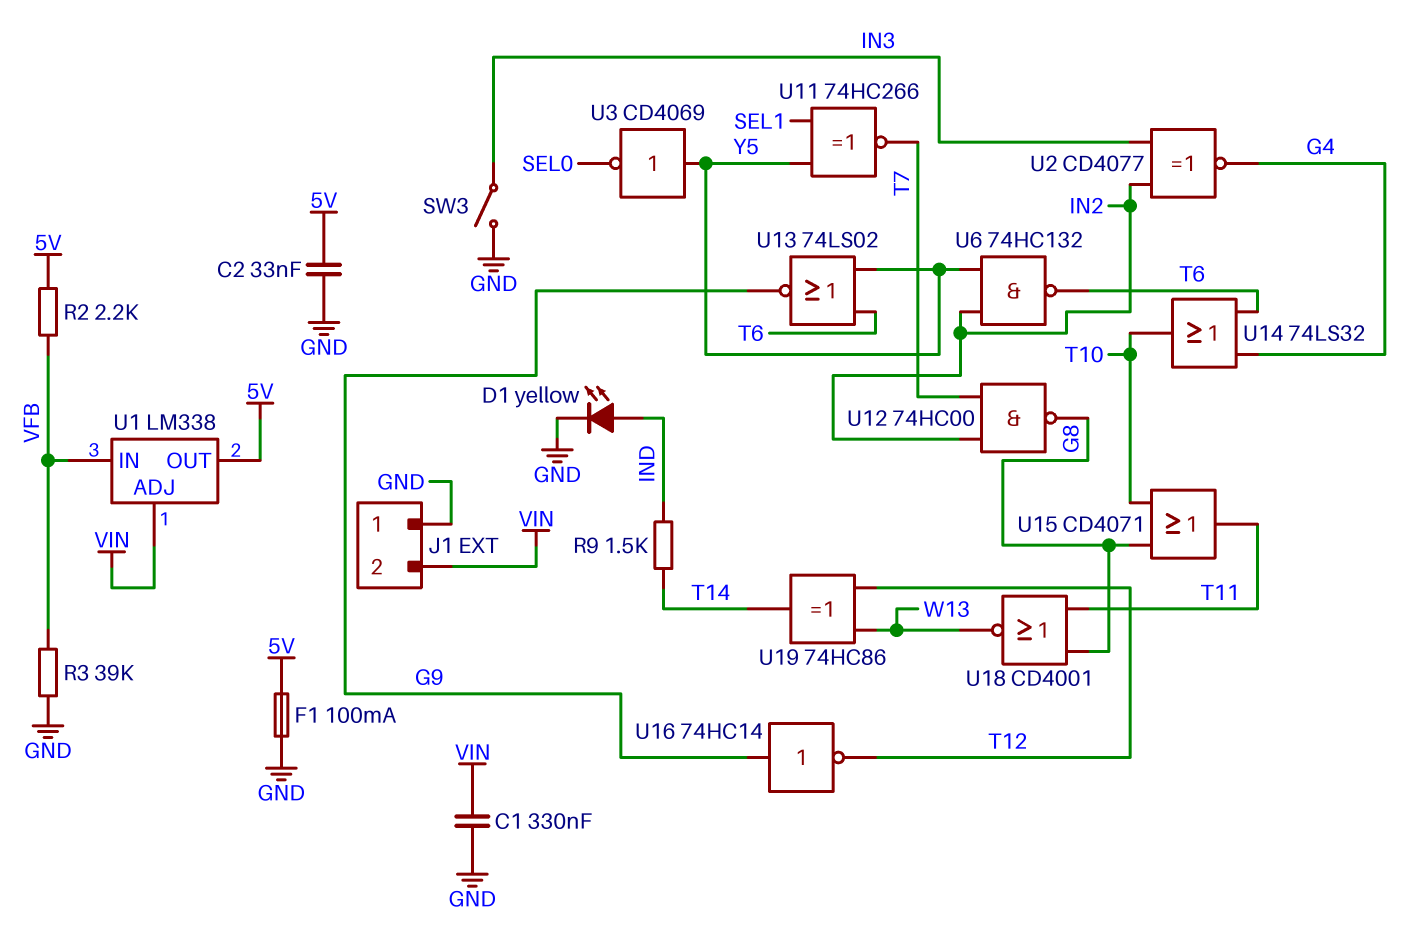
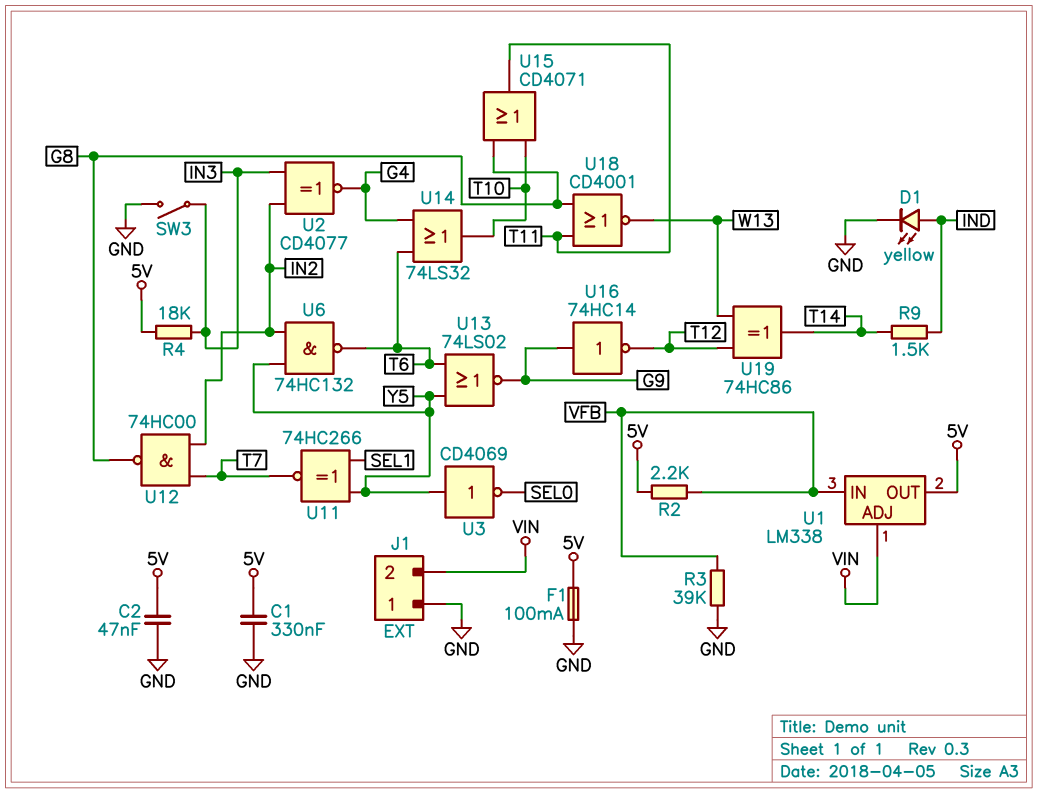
C1: 330nF (GND, VIN) -> 330nF (5V, GND)
C2: 33nF (5V, GND) -> 47nF (5V, GND)
R4: none -> 18k (5V, IN3)

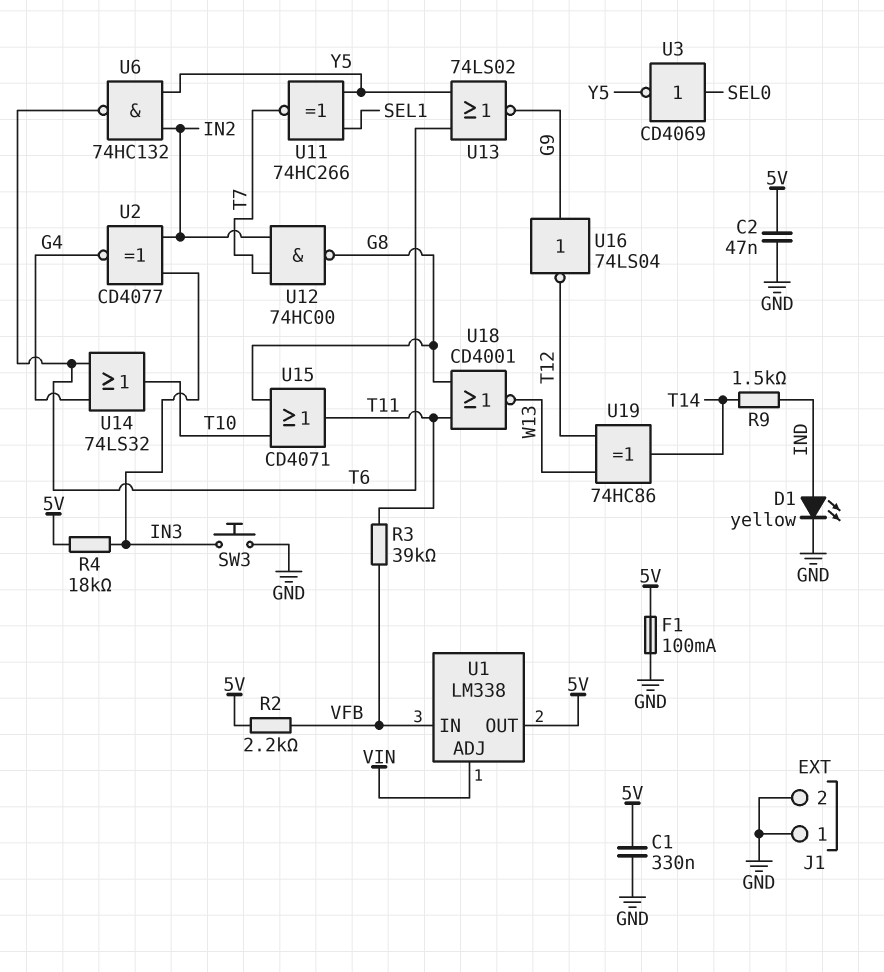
J1 pin 2: VIN -> GND
R3: 39k (GND, VFB) -> 39k (T11, VFB)
SW3: switch (GND, IN3) -> button (GND, IN3)
U3: NOT CD4069 (in Y5, out SEL0) -> NOT CD4069 (in SEL0, out Y5)
U16: NOT 74HC14 (in G9, out T12) -> NOT 74LS04 (in G9, out T12)

